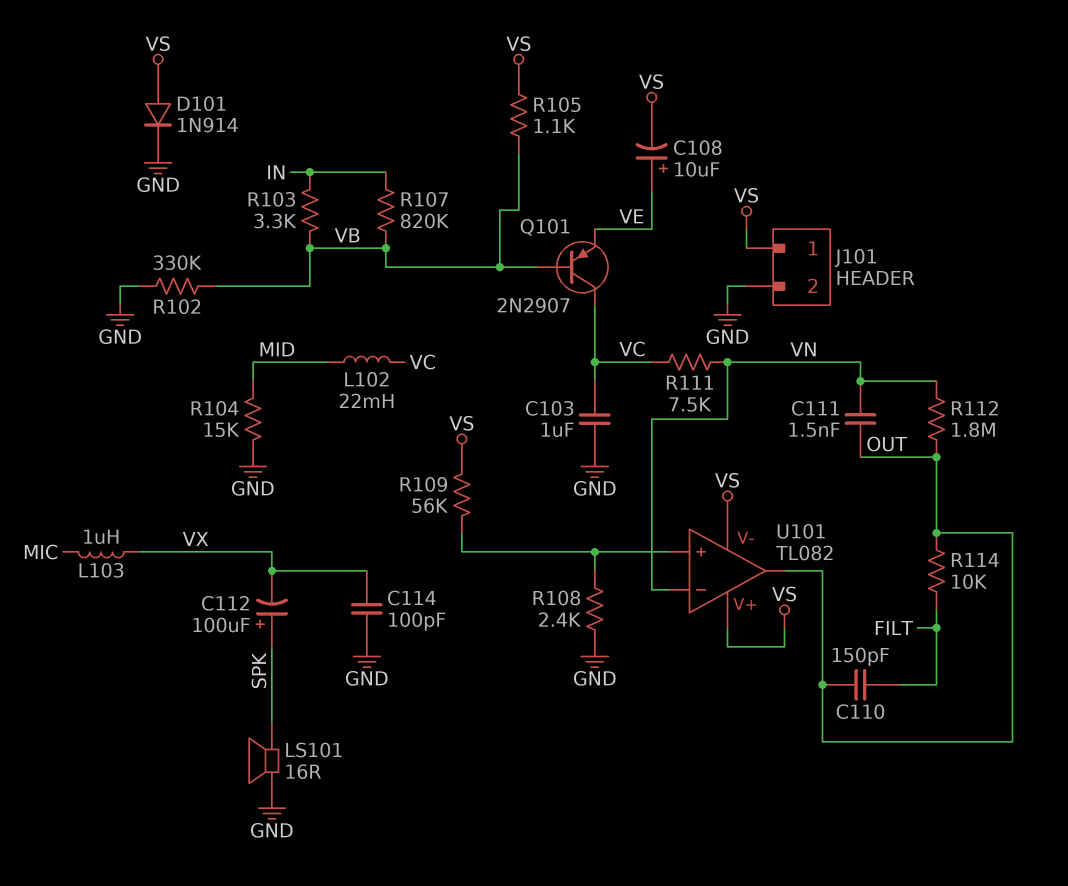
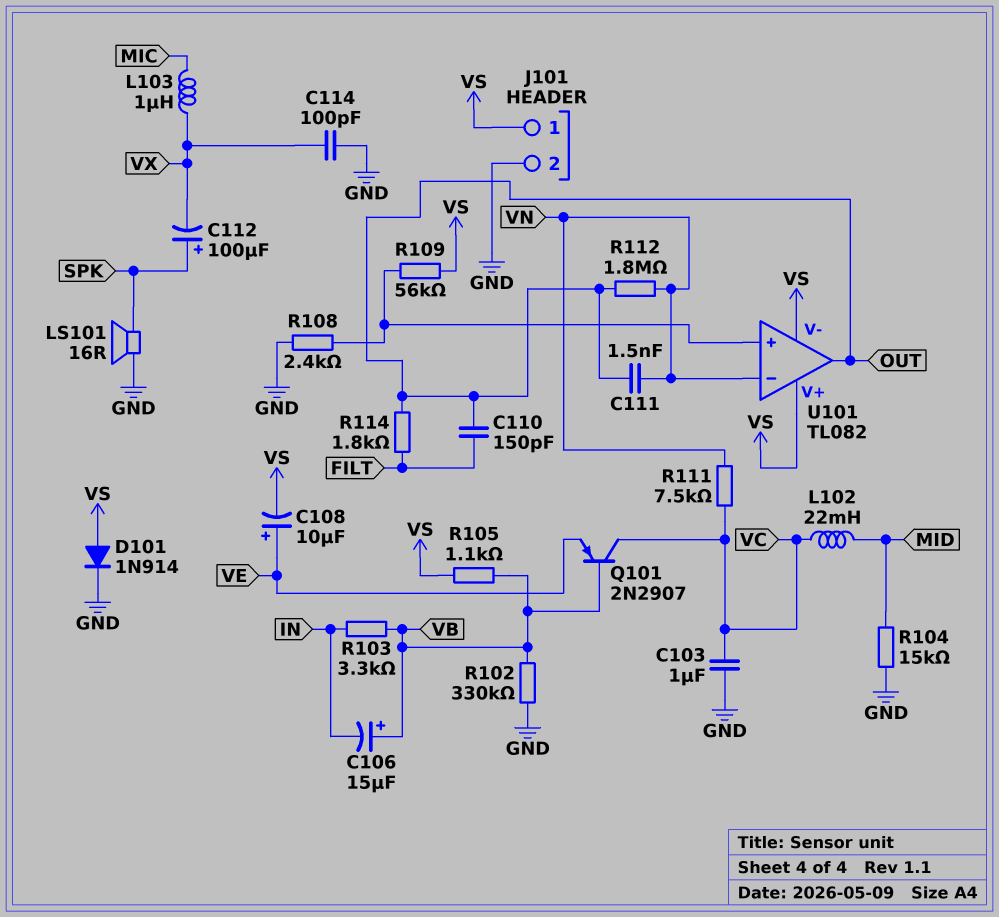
C106: none -> 15uF (plus VB, minus IN)
R107: 820k (IN, VB) -> none
R114: 10k (FILT, OUT) -> 1.8k (FILT, OUT)

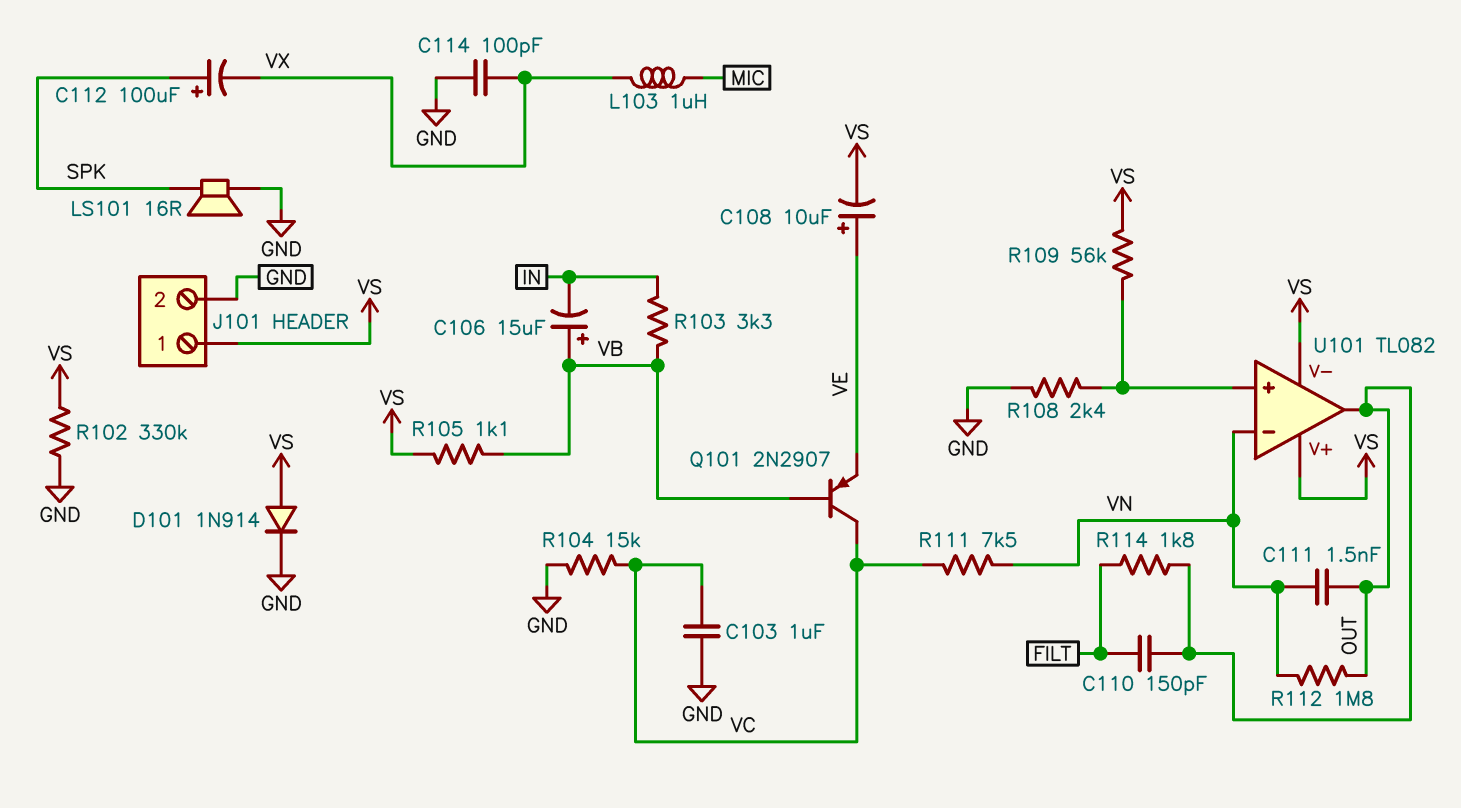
L102: 22mH (MID, VC) -> none
R102: 330k (GND, VB) -> 330k (GND, VS)
R104: 15k (GND, MID) -> 15k (GND, VC)

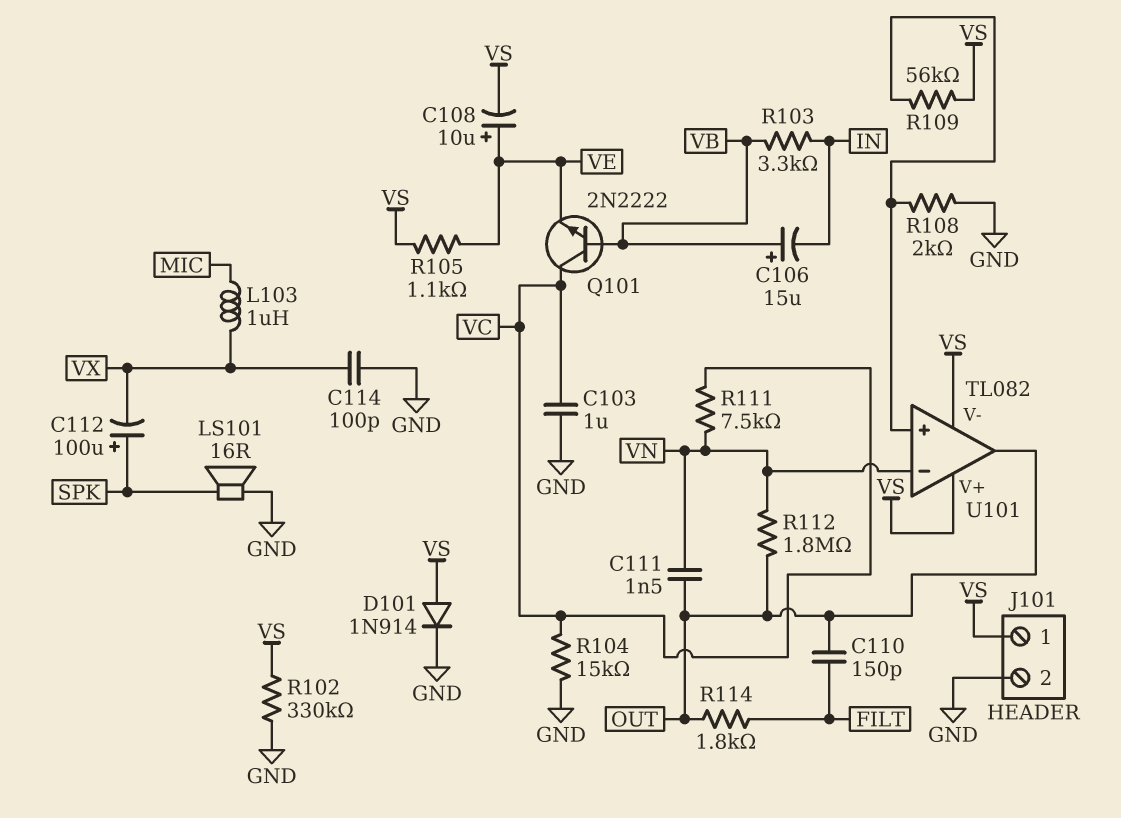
Q101: PNP 2N2907 (B VB, C VC, E VE) -> NPN 2N2222 (B VB, C VC, E VE)
R105: 1.1k (VB, VS) -> 1.1k (VE, VS)
R108: 2.4k (GND, U101/in+) -> 2k (GND, U101/in+)

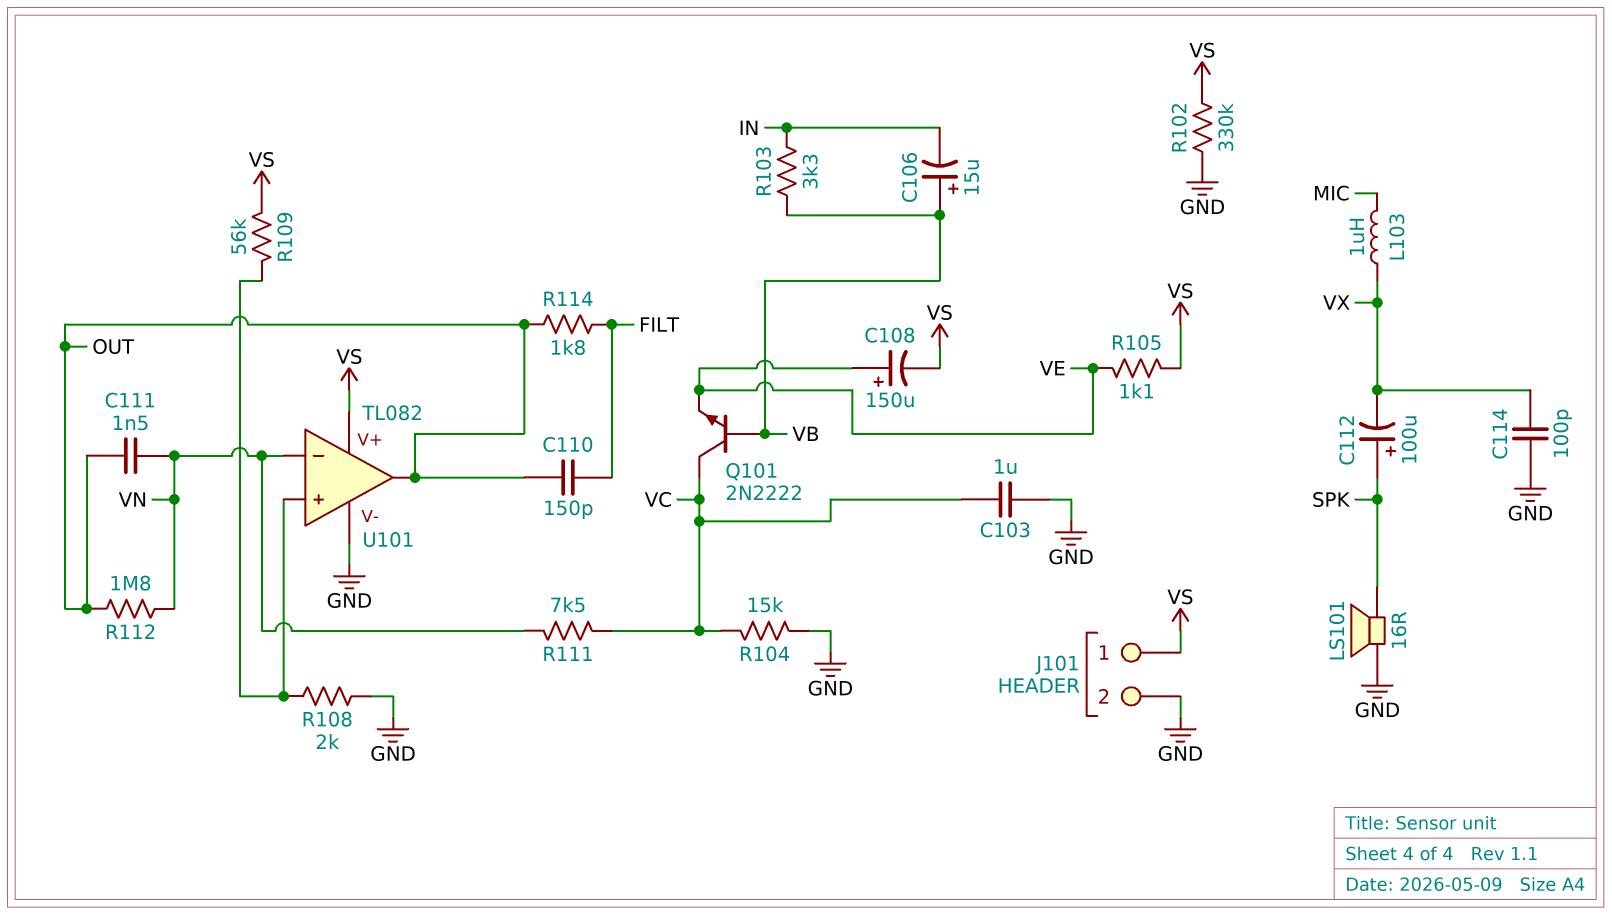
C108: 10uF (plus VE, minus VS) -> 150uF (plus VE, minus VS)
D101: diode 1N914 (A VS, K GND) -> none
U101 pin V-: VS -> GND

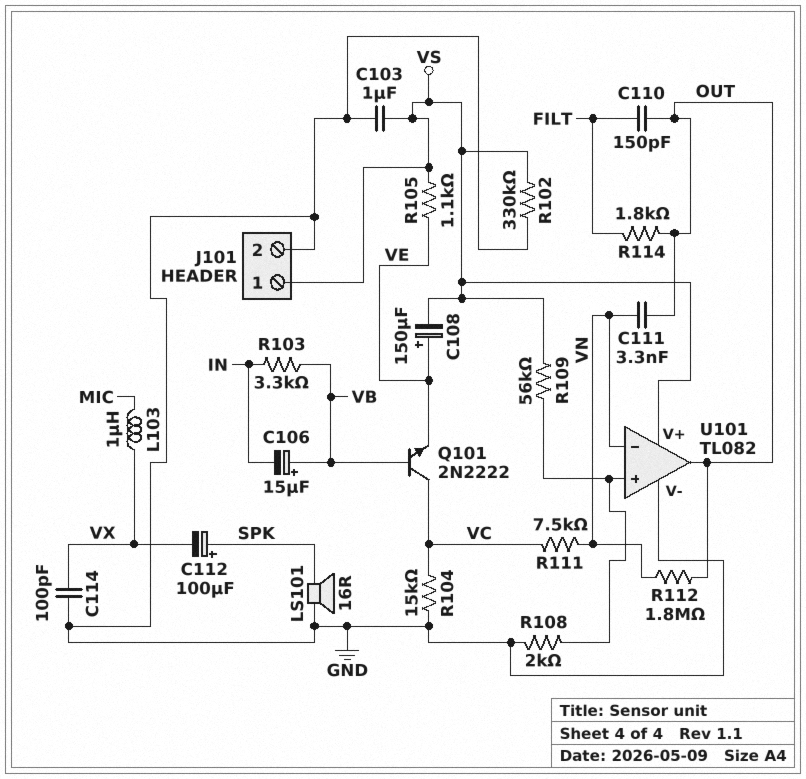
C103: 1uF (GND, VC) -> 1uF (GND, VS)
C111: 1.5nF (OUT, VN) -> 3.3nF (OUT, VN)

